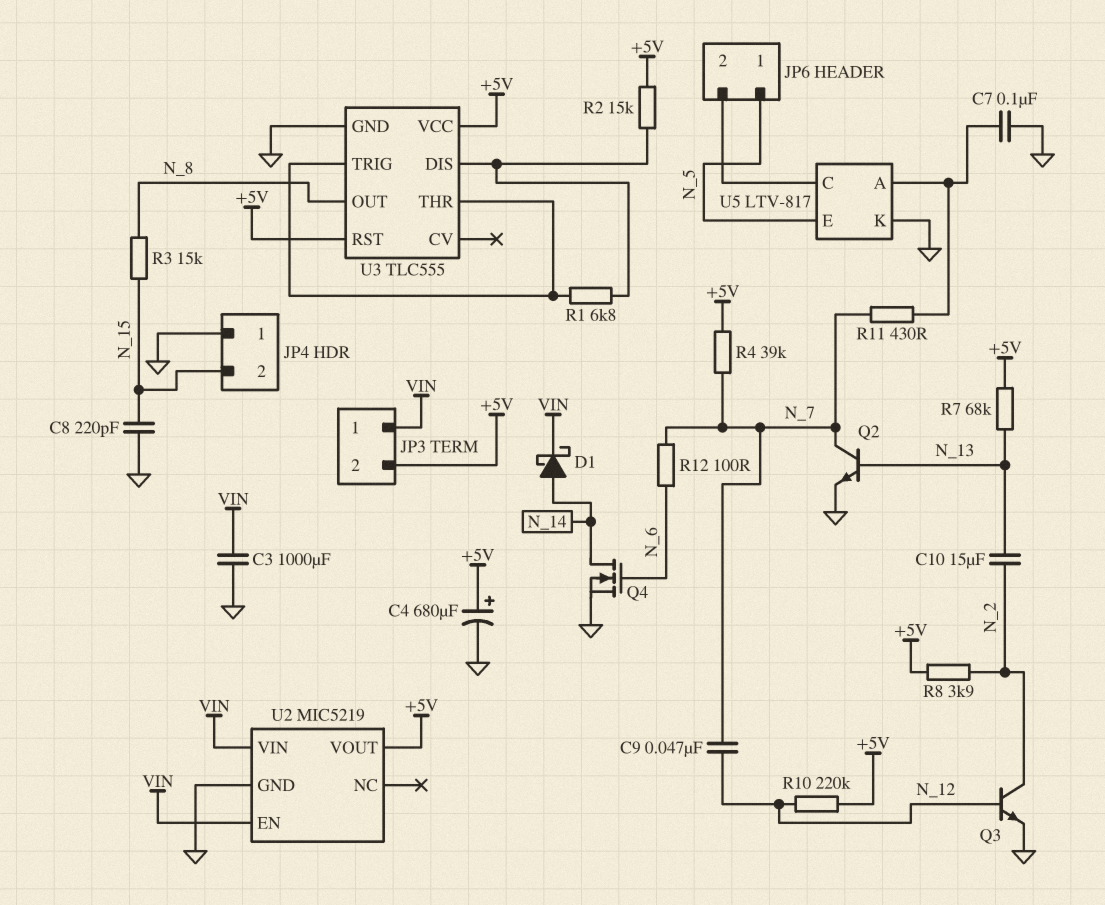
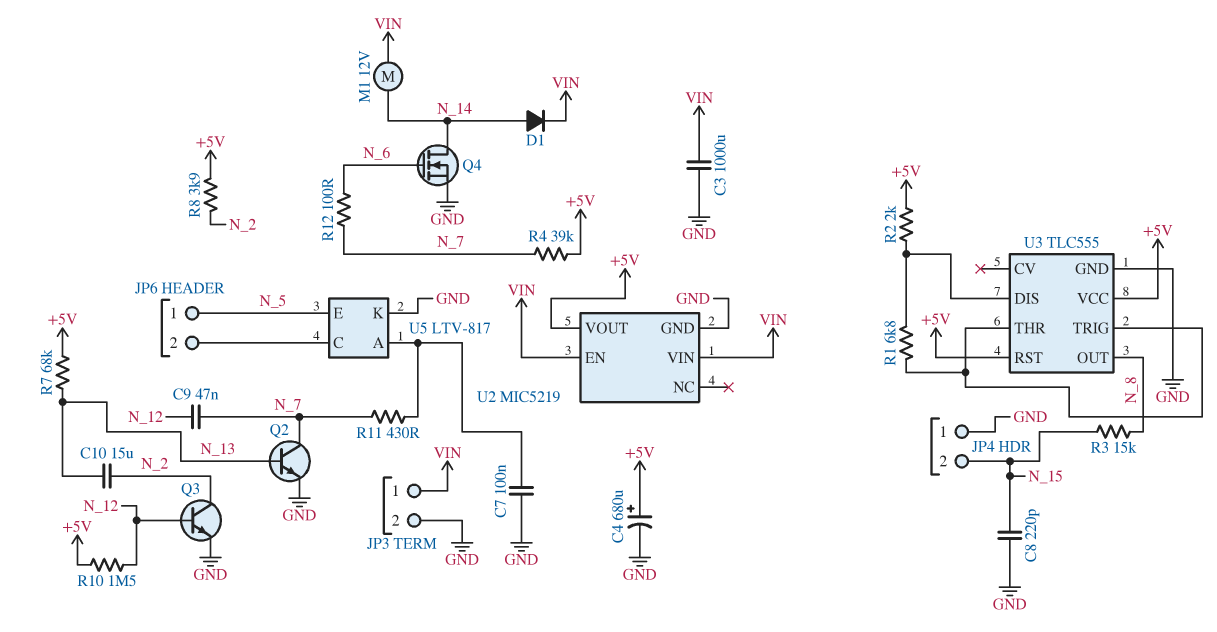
D1: schottky (A N_14, K VIN) -> diode (A N_14, K VIN)
JP3 pin 2: +5V -> GND
M1: none -> motor 12V (N_14, VIN)
R2: 15k (+5V, U3/DIS) -> 2k (+5V, U3/DIS)
R10: 220k (+5V, N_12) -> 1.5M (+5V, N_12)

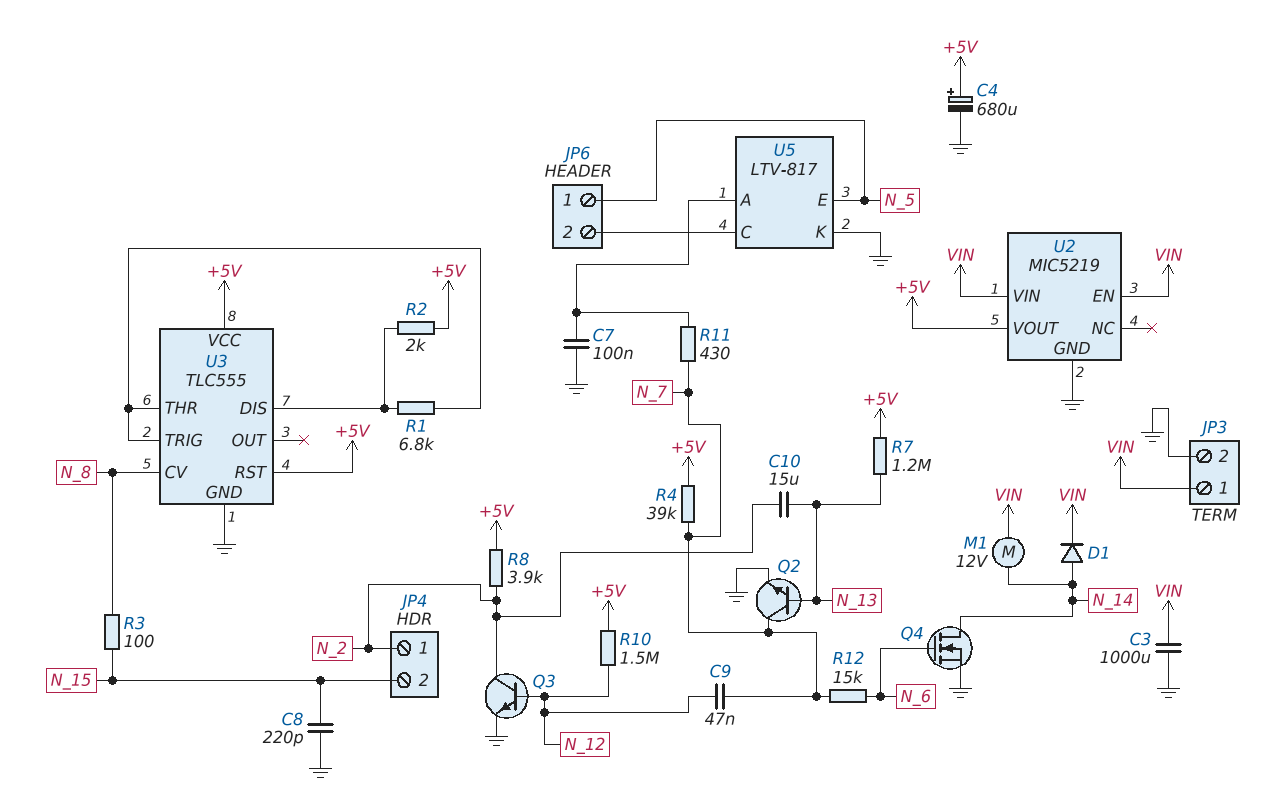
JP4 pin 1: GND -> N_2
R3: 15k (N_8, N_15) -> 100 (N_8, N_15)
R7: 68k (+5V, N_13) -> 1.2M (+5V, N_13)
R12: 100 (N_6, N_7) -> 15k (N_6, N_7)
U3 pin CV: none -> N_8
U3 pin OUT: N_8 -> none

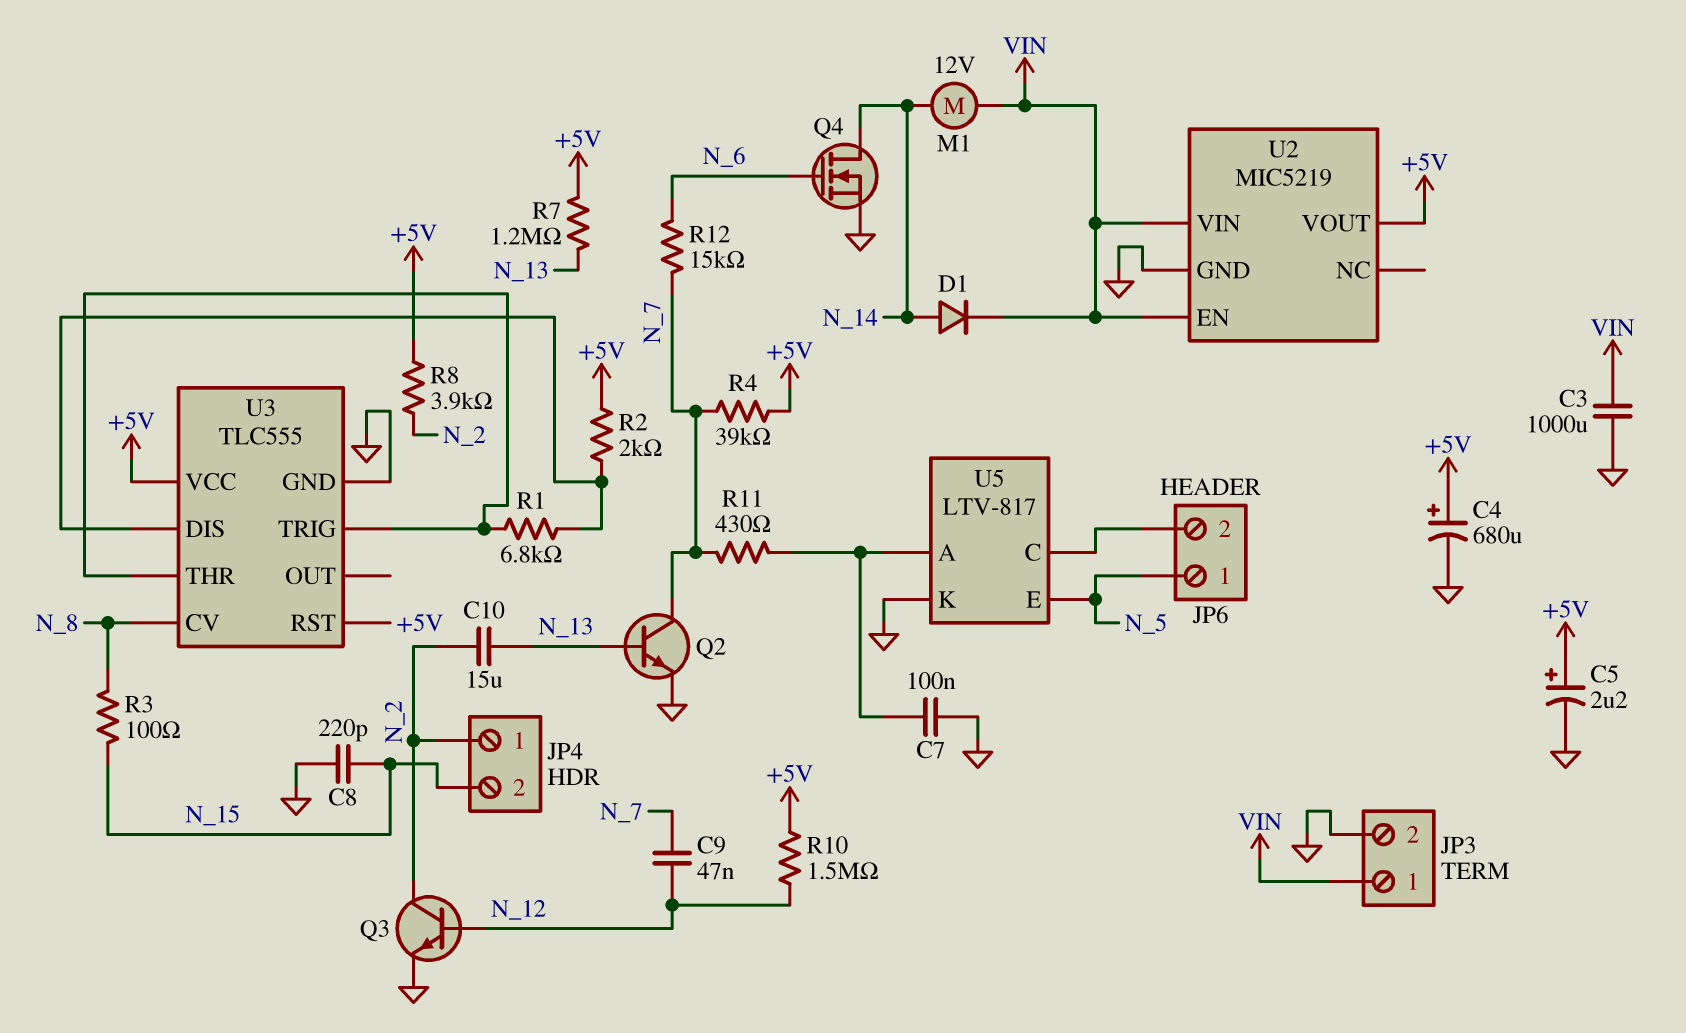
C5: none -> 2.2uF (plus +5V, minus GND)

